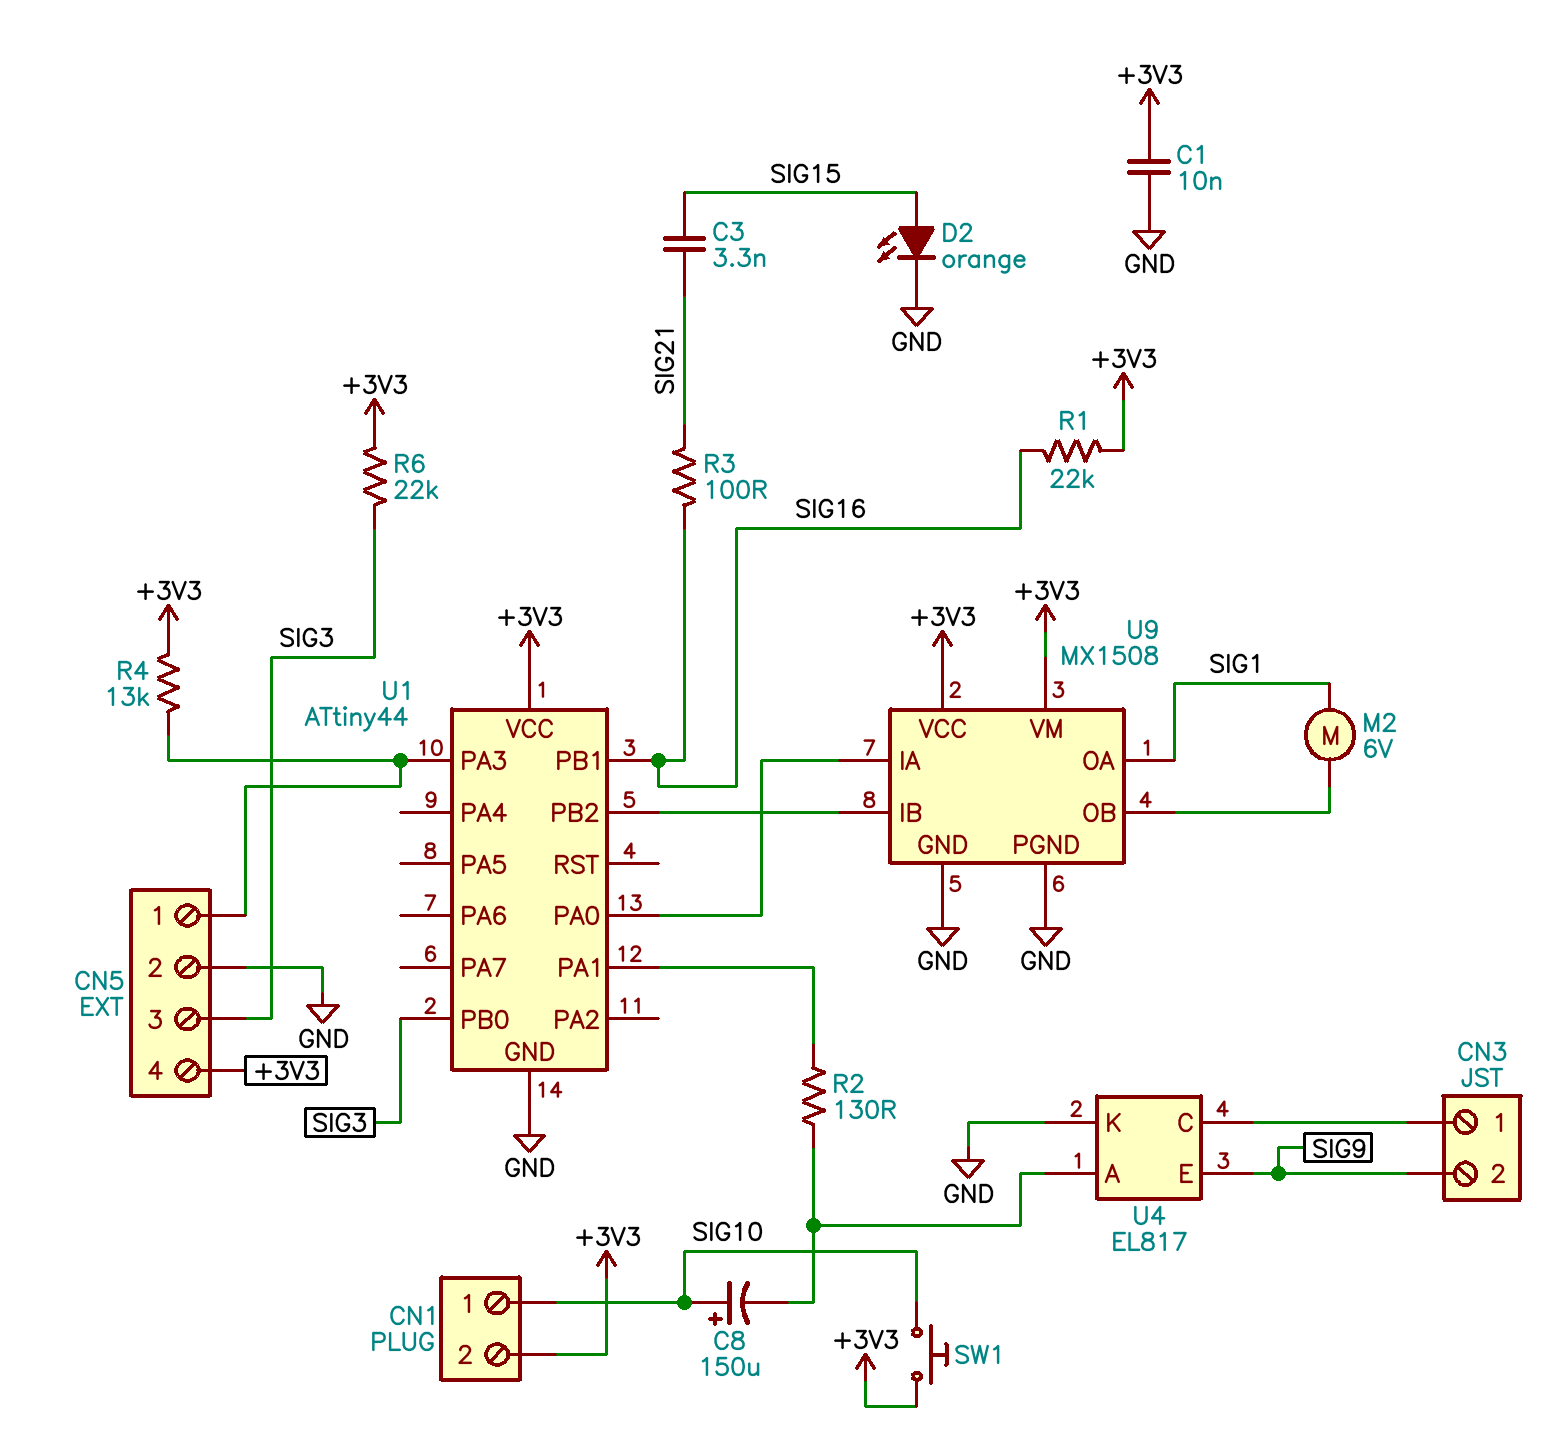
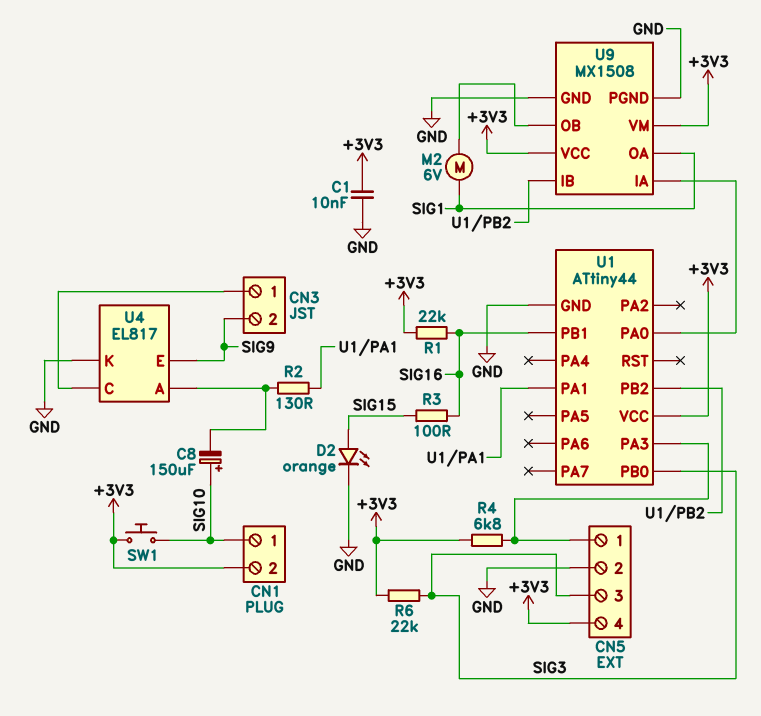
C3: 3.3nF (SIG15, SIG21) -> none
R3: 100 (SIG16, SIG21) -> 100 (SIG15, SIG16)
R4: 13k (+3V3, CN5/1) -> 6.8k (+3V3, CN5/1)

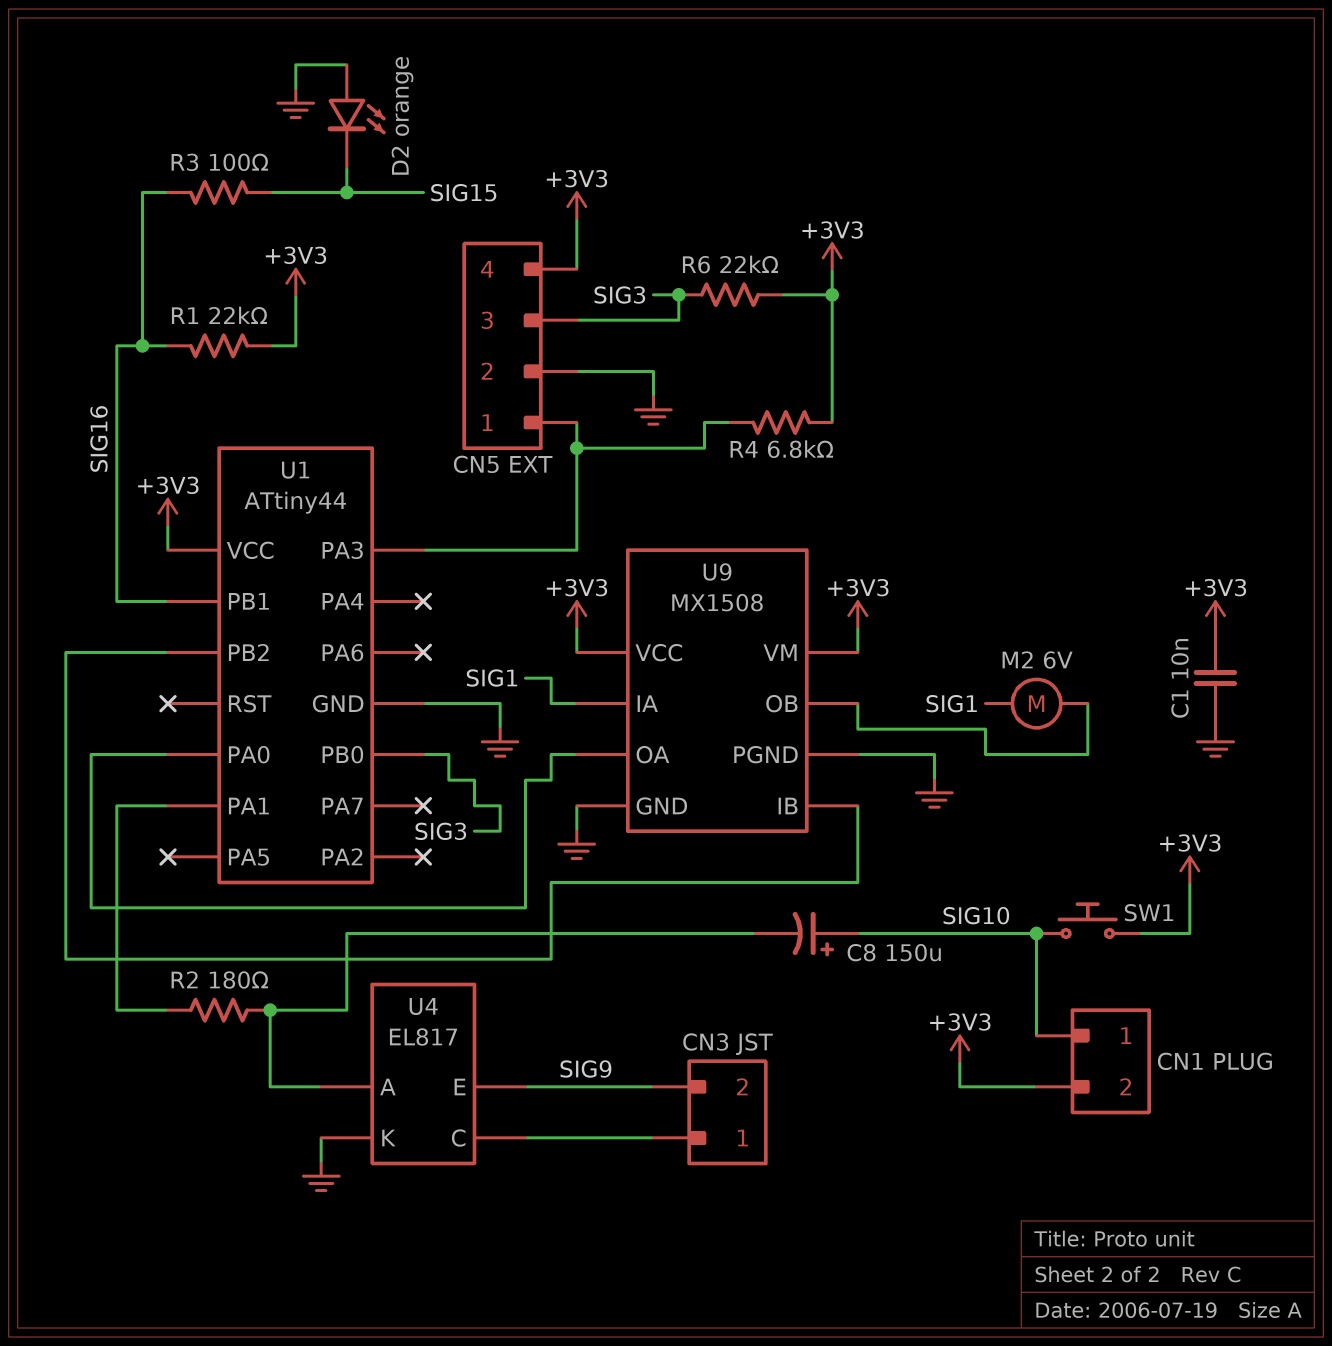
D2: LED orange (A SIG15, K GND) -> LED orange (A GND, K SIG15)
R2: 130 (U1/PA1, U4/A) -> 180 (U1/PA1, U4/A)
U9 pin IA: U1/PA0 -> SIG1
U9 pin OA: SIG1 -> U1/PA0

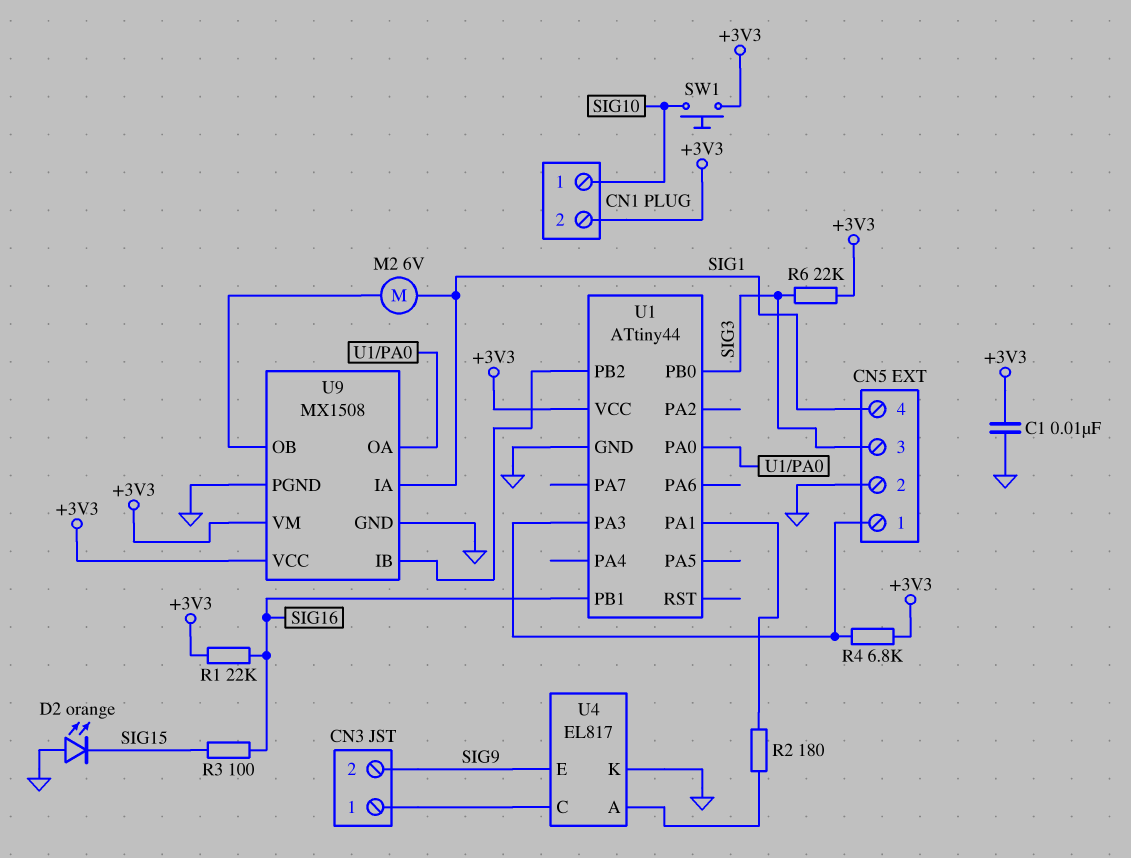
C8: 150uF (plus SIG10, minus U4/A) -> none
CN5 pin 4: +3V3 -> SIG1

